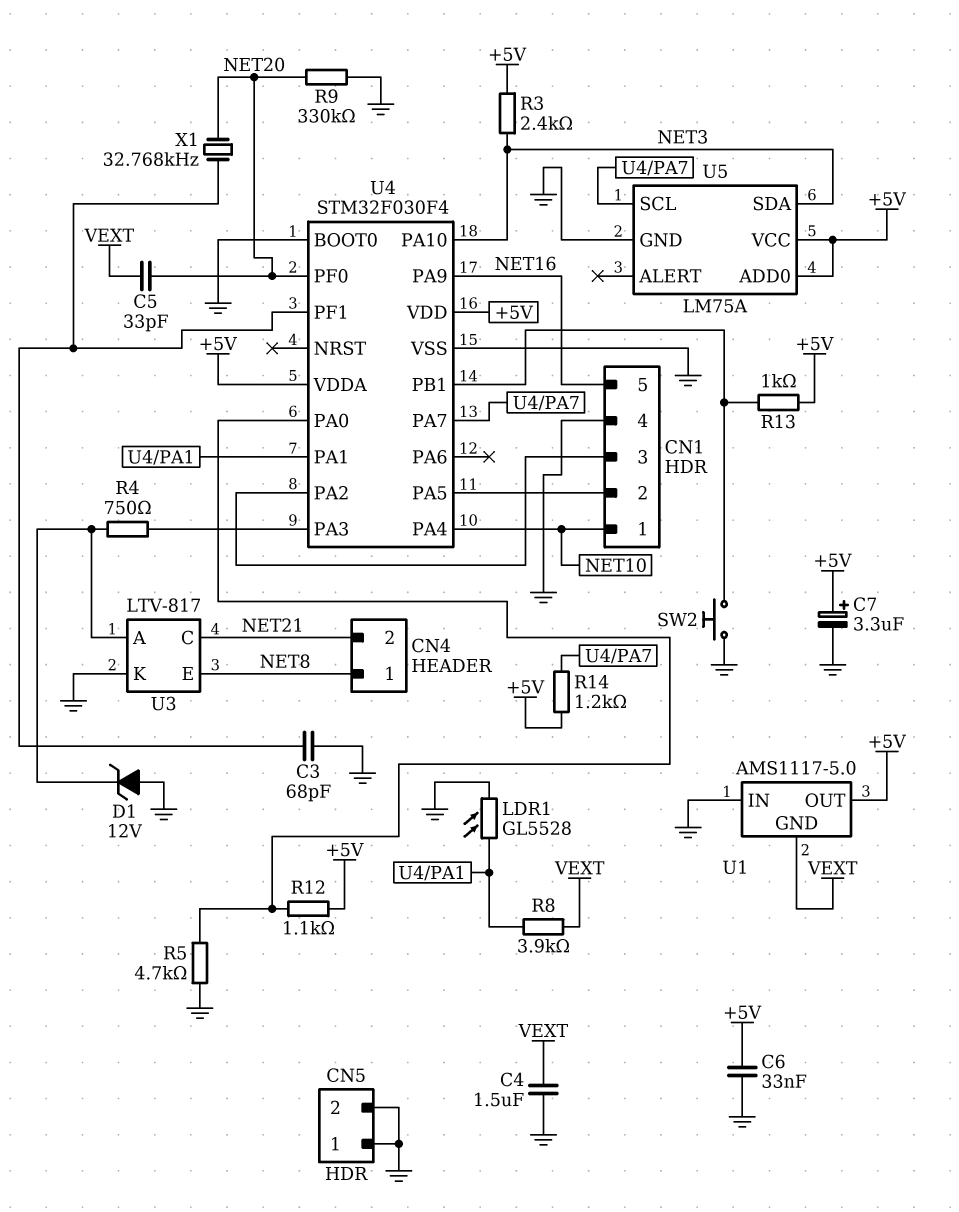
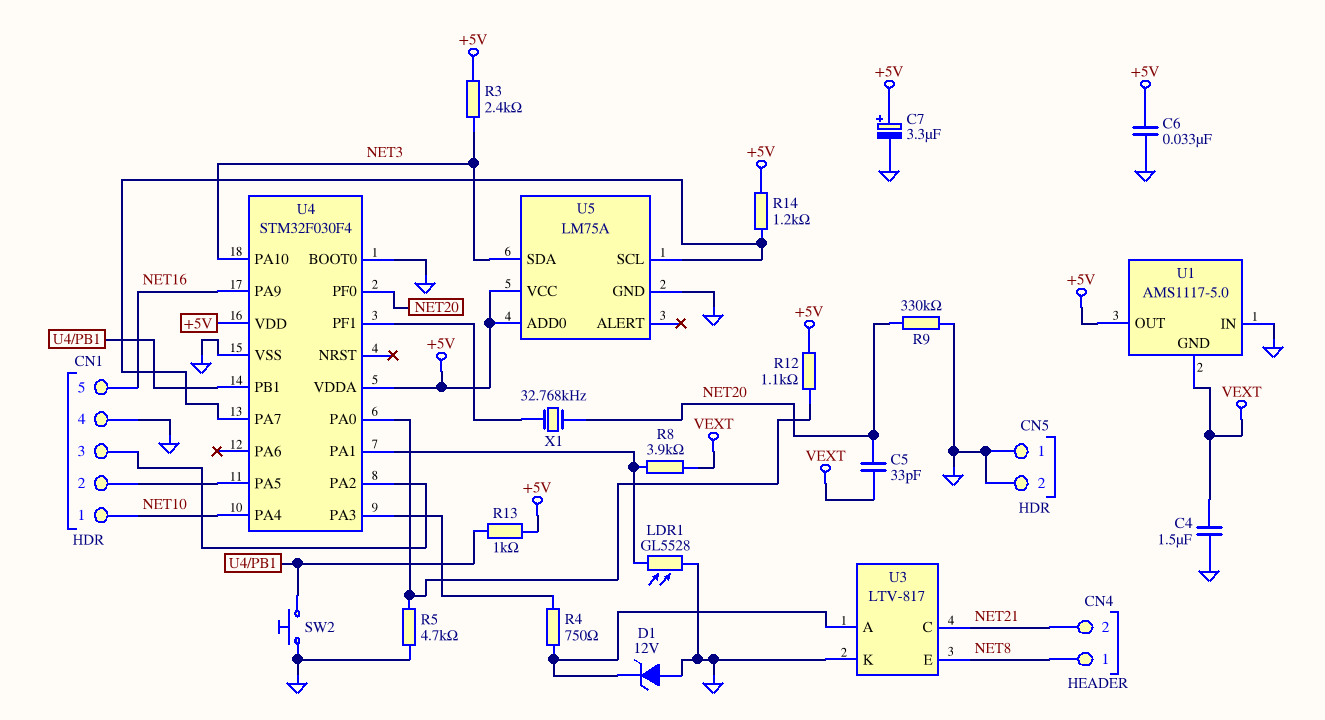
C3: 68pF (GND, U4/PF1) -> none

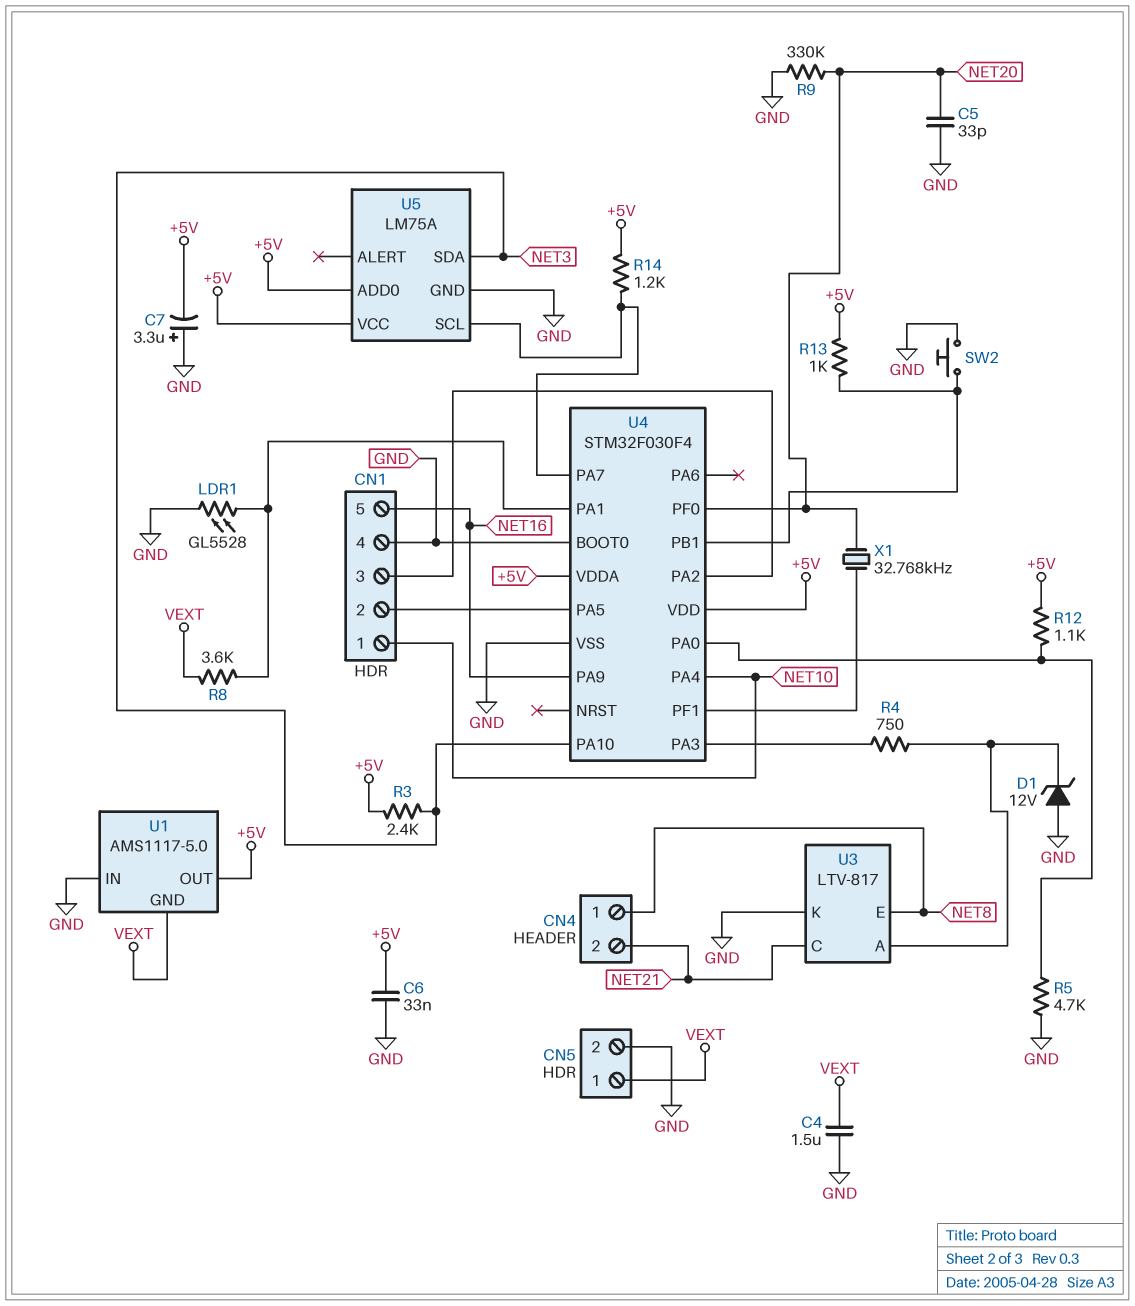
C5: 33pF (NET20, VEXT) -> 33pF (GND, NET20)
C7: 3.3uF (plus +5V, minus GND) -> 3.3uF (plus GND, minus +5V)
CN5 pin 1: GND -> VEXT
R8: 3.9k (U4/PA1, VEXT) -> 3.6k (U4/PA1, VEXT)

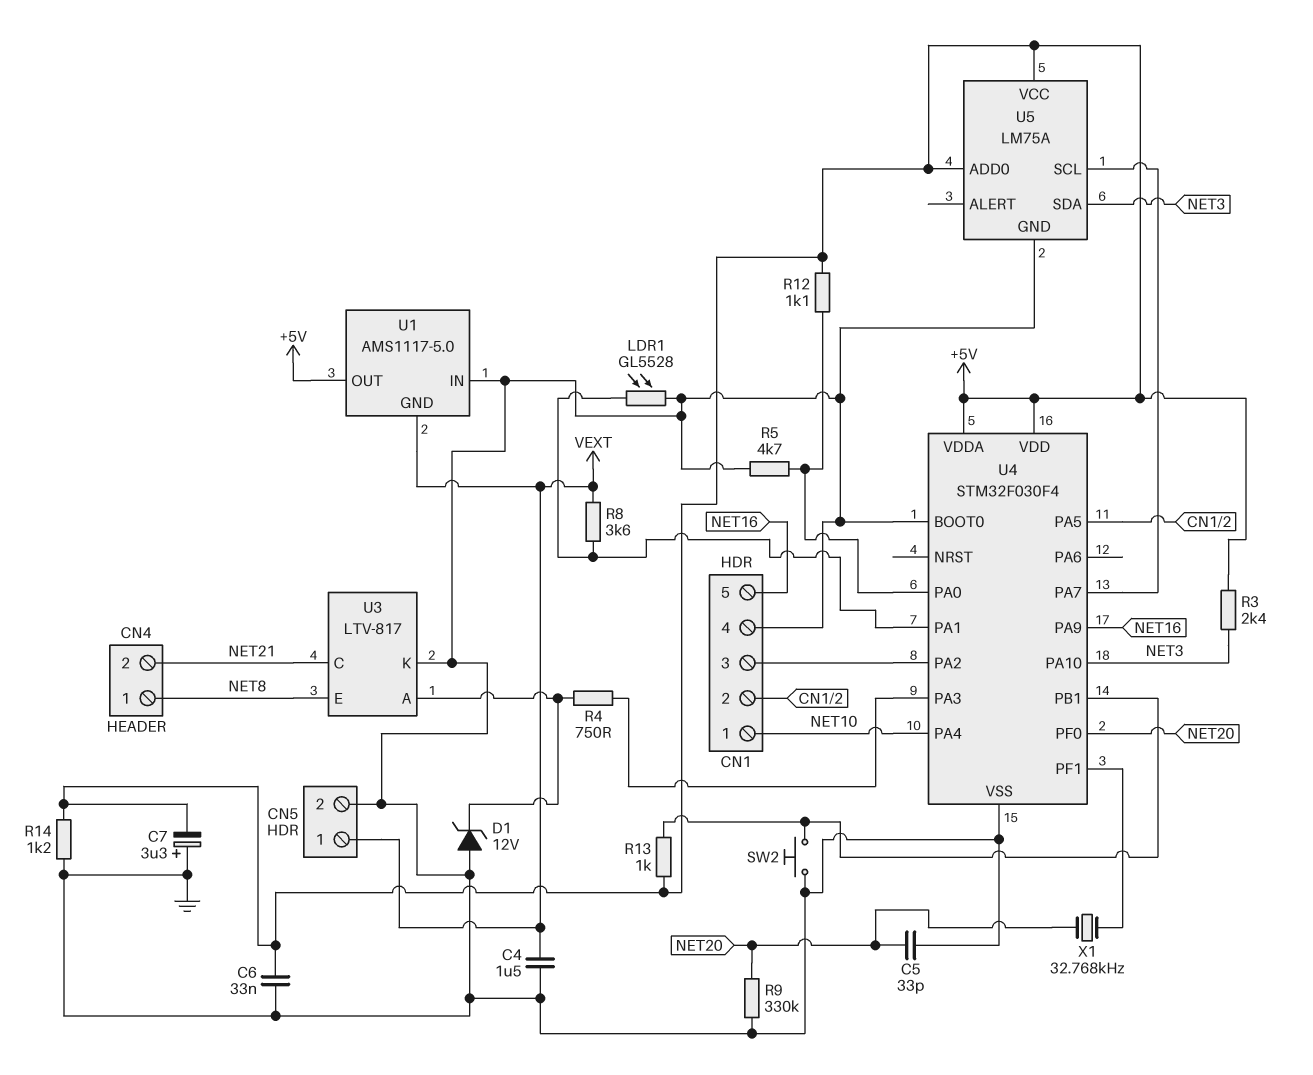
R14: 1.2k (+5V, U4/PA7) -> 1.2k (+5V, GND)

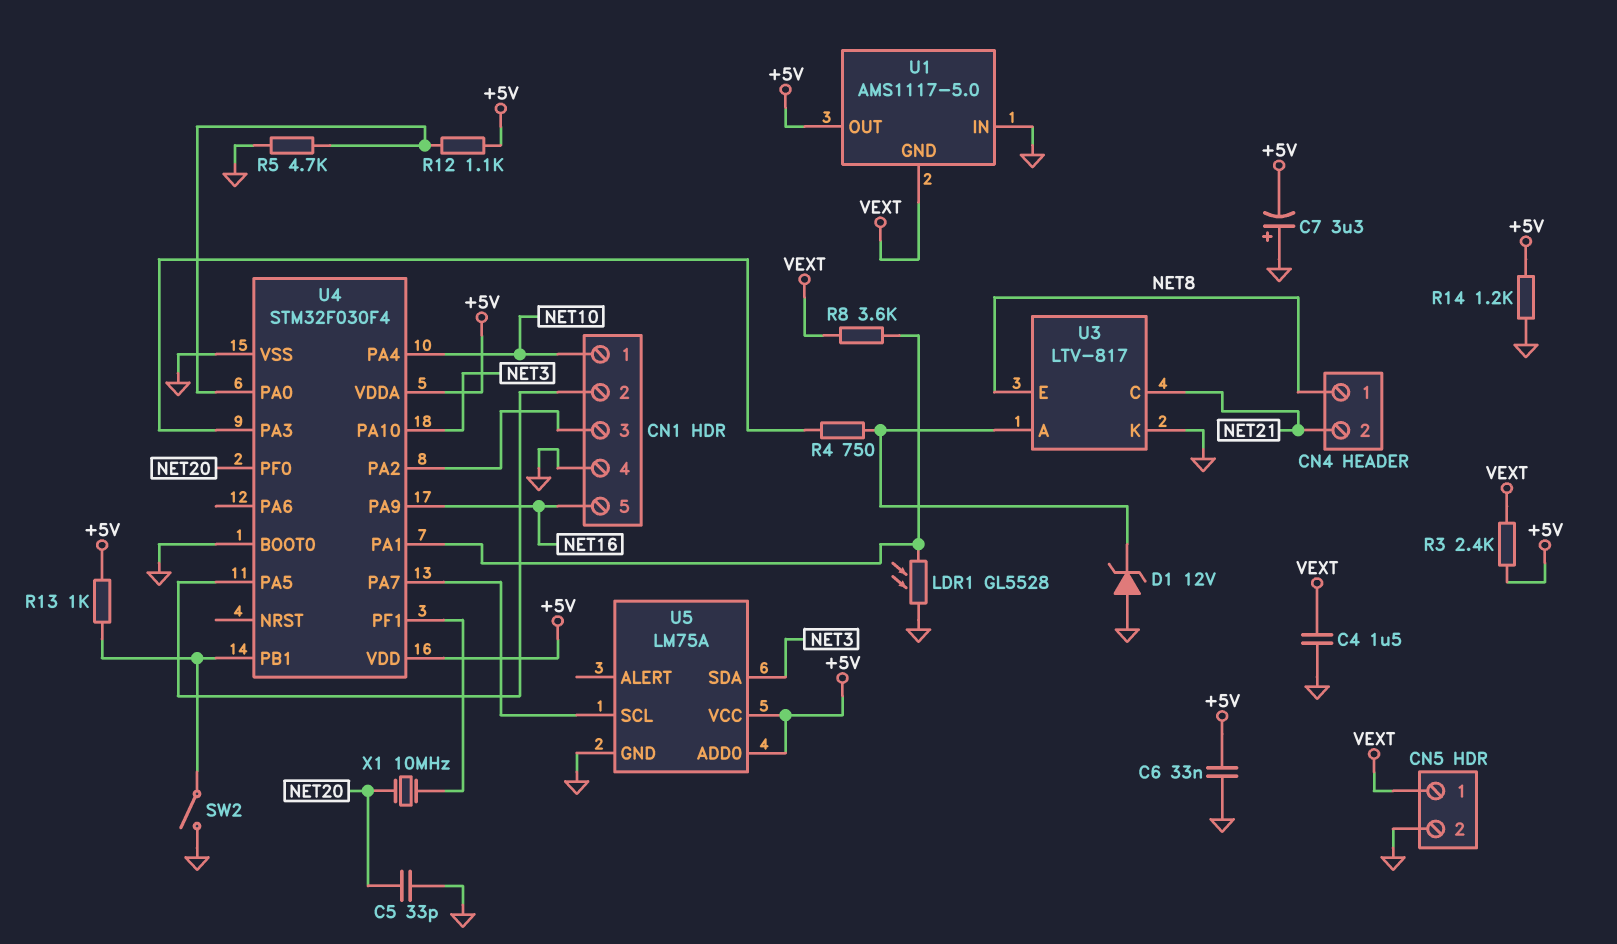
R3: 2.4k (+5V, NET3) -> 2.4k (+5V, VEXT)
R9: 330k (GND, NET20) -> none
SW2: button (GND, U4/PB1) -> switch (GND, U4/PB1)
X1: 32.768kHz (NET20, U4/PF1) -> 10MHz (NET20, U4/PF1)

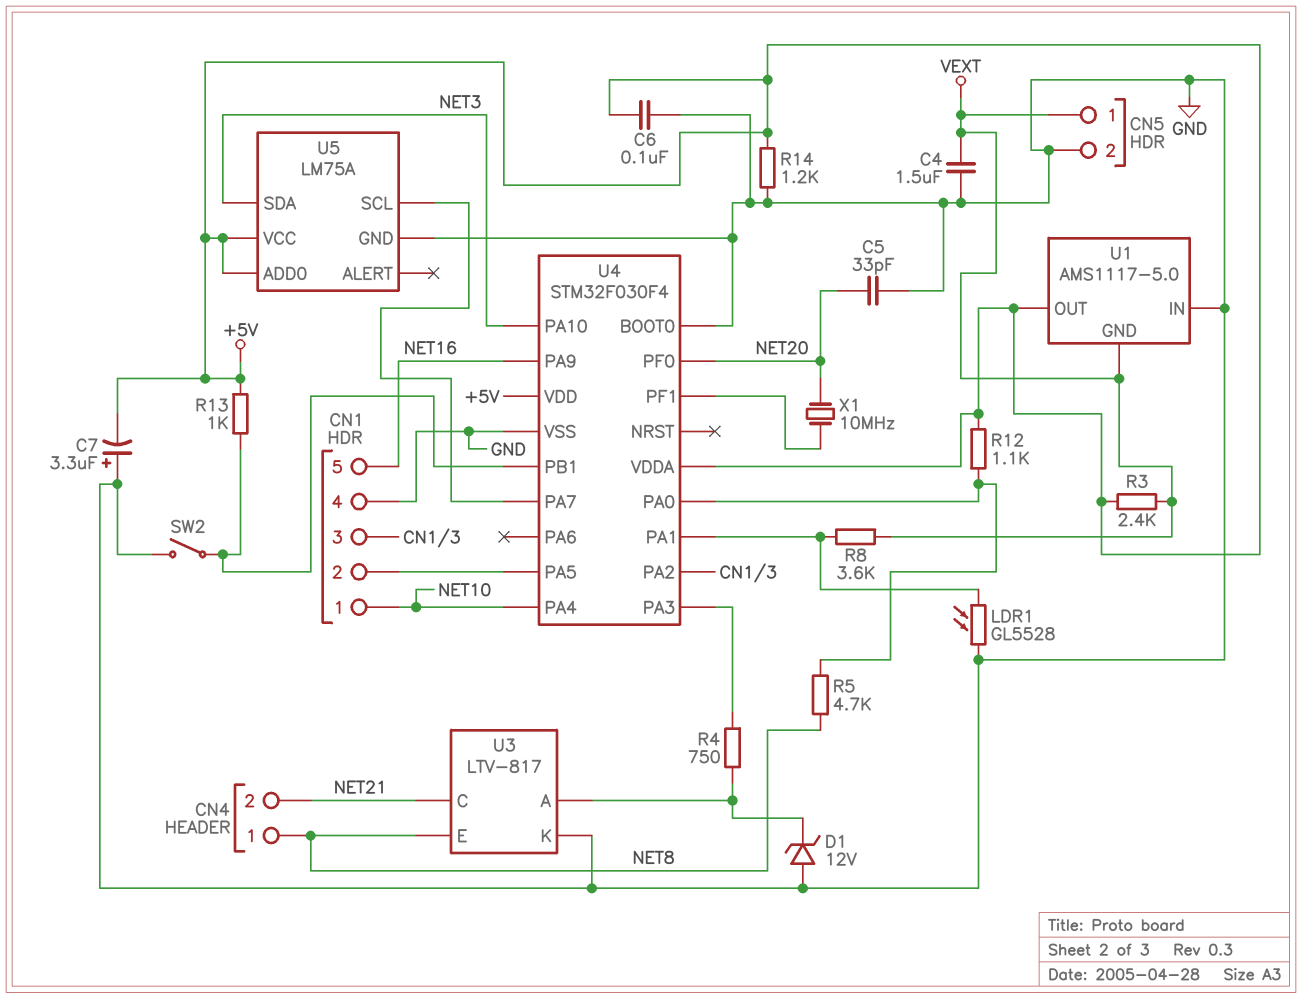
C6: 33nF (+5V, GND) -> 100nF (+5V, GND)
R5: 4.7k (GND, U4/PA0) -> 4.7k (NET8, U4/PA0)

